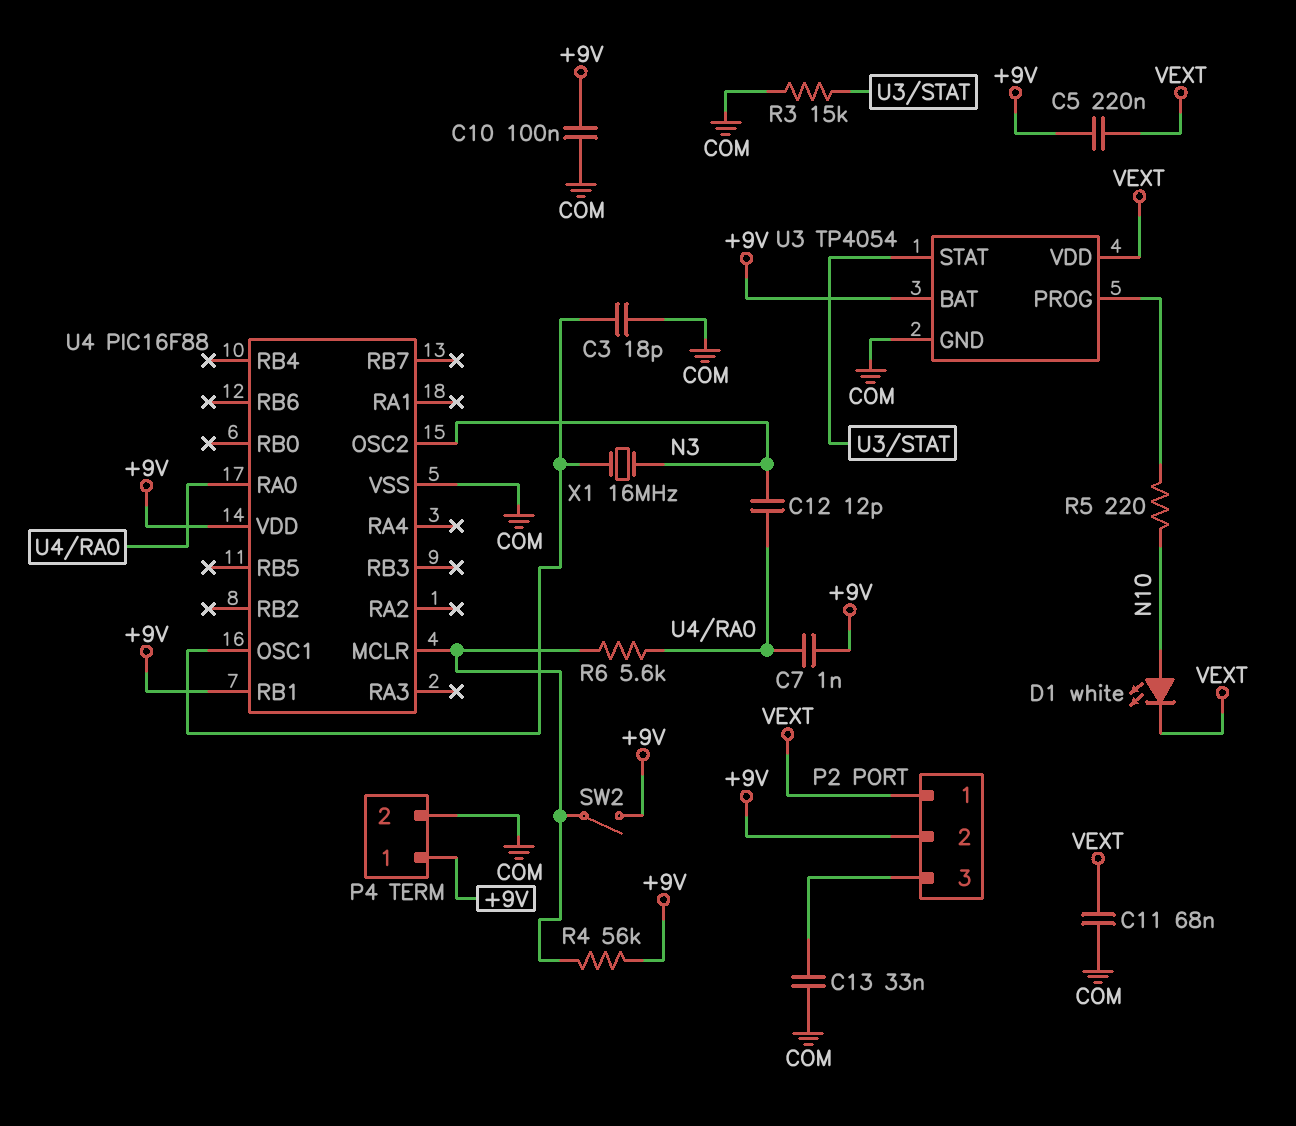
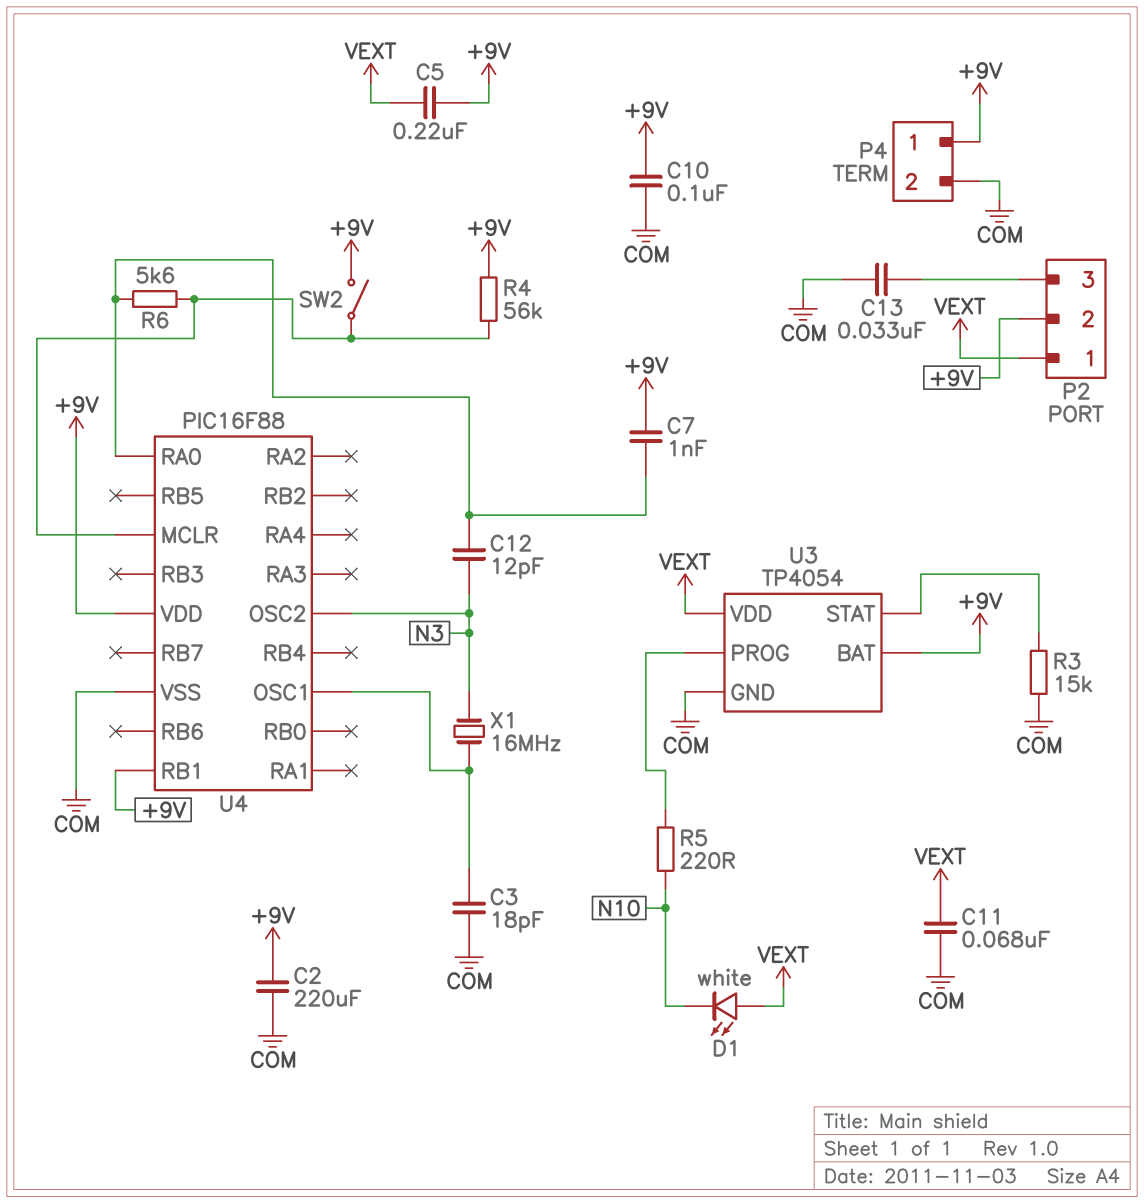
C2: none -> 220uF (+9V, COM)
D1: LED white (A N10, K VEXT) -> LED white (A VEXT, K N10)

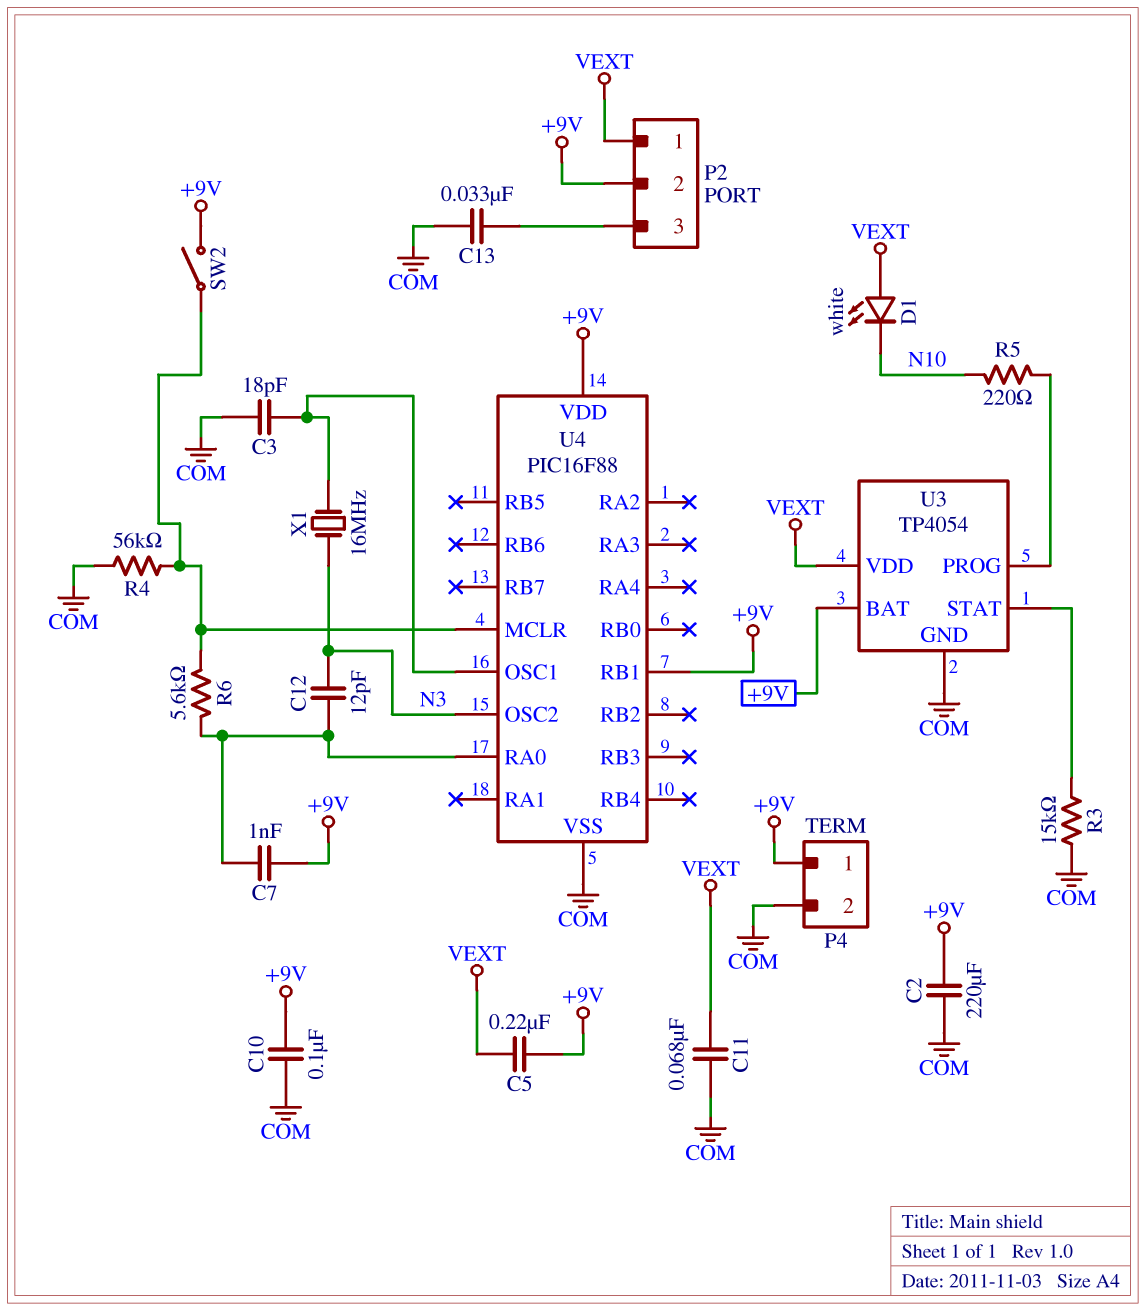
R4: 56k (+9V, U4/MCLR) -> 56k (COM, U4/MCLR)

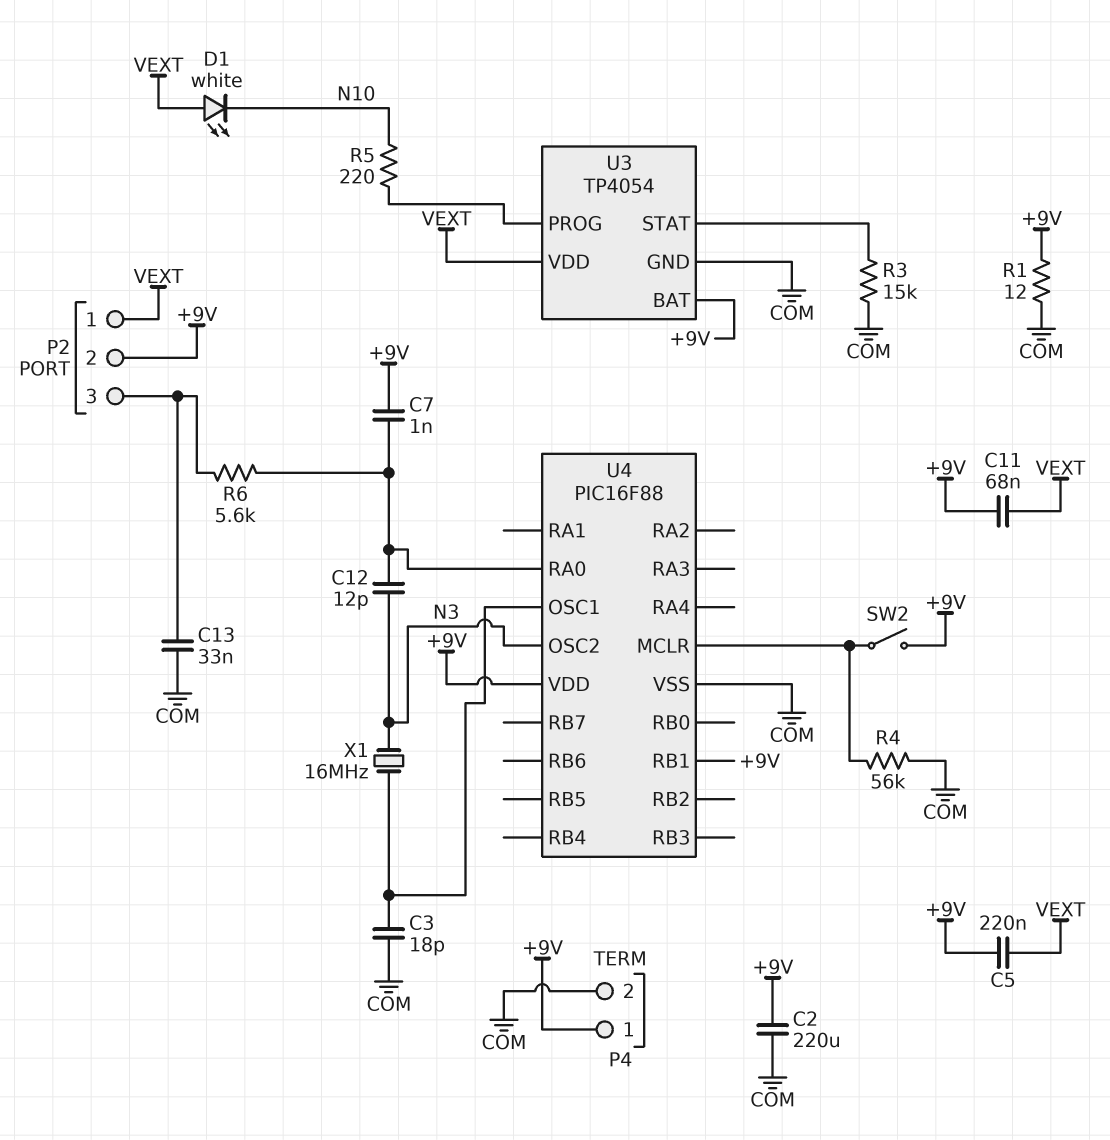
C10: 100nF (+9V, COM) -> none
C11: 68nF (COM, VEXT) -> 68nF (+9V, VEXT)
R1: none -> 12 (+9V, COM)
R6: 5.6k (U4/MCLR, U4/RA0) -> 5.6k (P2/3, U4/RA0)

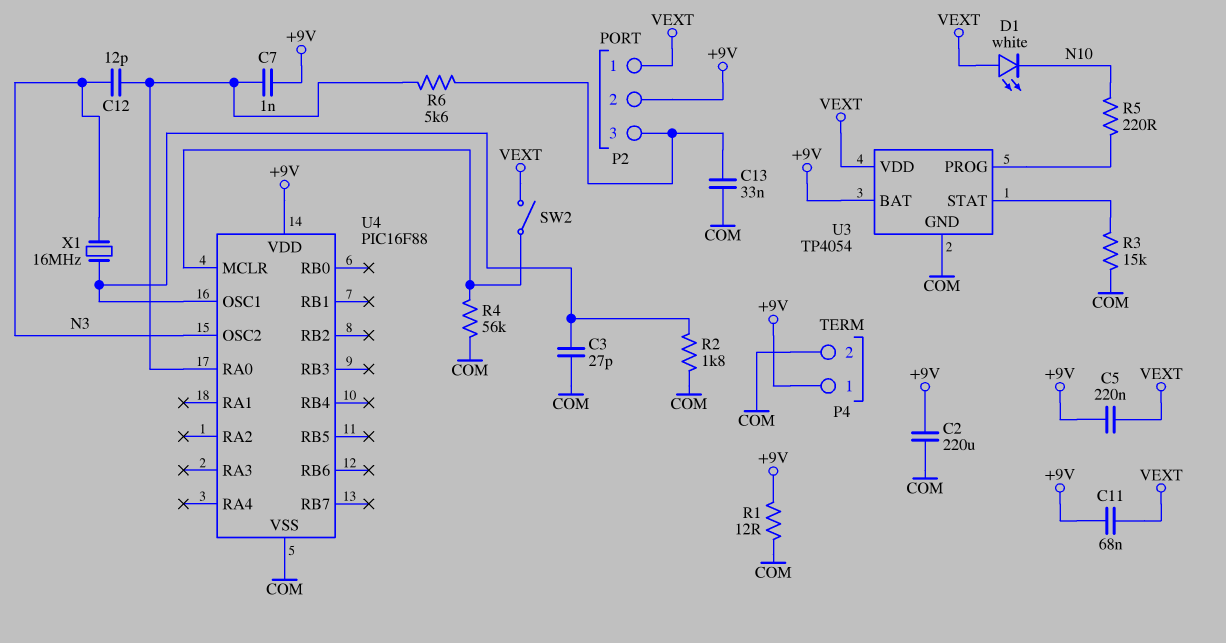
C3: 18pF (COM, U4/OSC1) -> 27pF (COM, U4/OSC1)
R2: none -> 1.8k (COM, U4/OSC1)
SW2: switch (+9V, U4/MCLR) -> switch (U4/MCLR, VEXT)
U4 pin RB1: +9V -> none

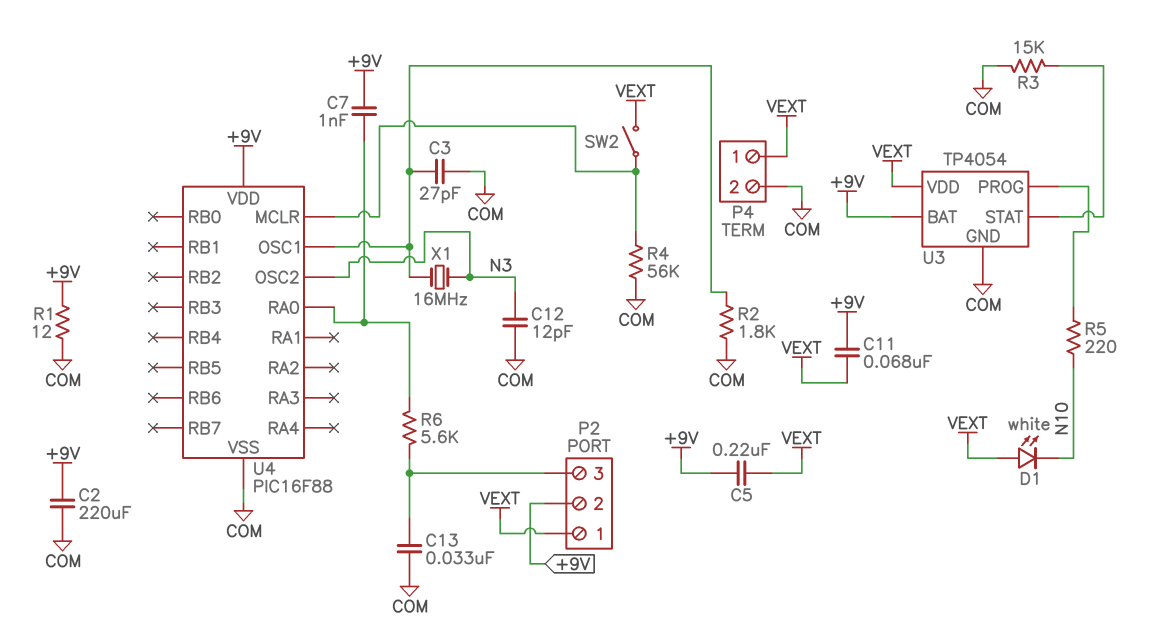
C12: 12pF (N3, U4/RA0) -> 12pF (COM, N3)
P4 pin 1: +9V -> VEXT

